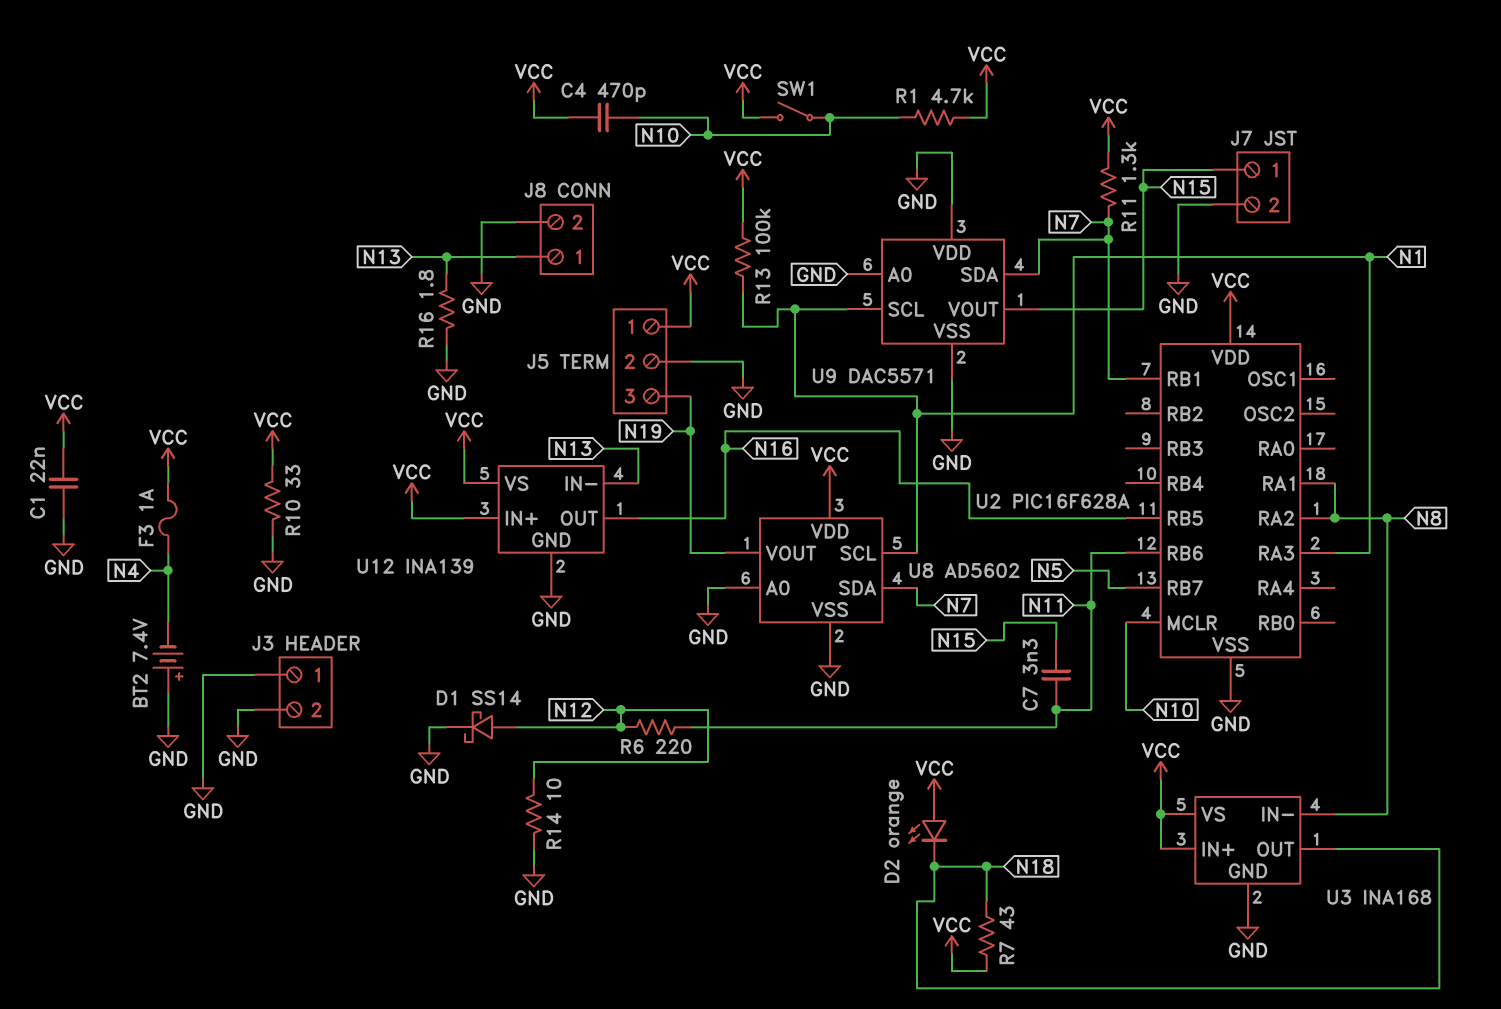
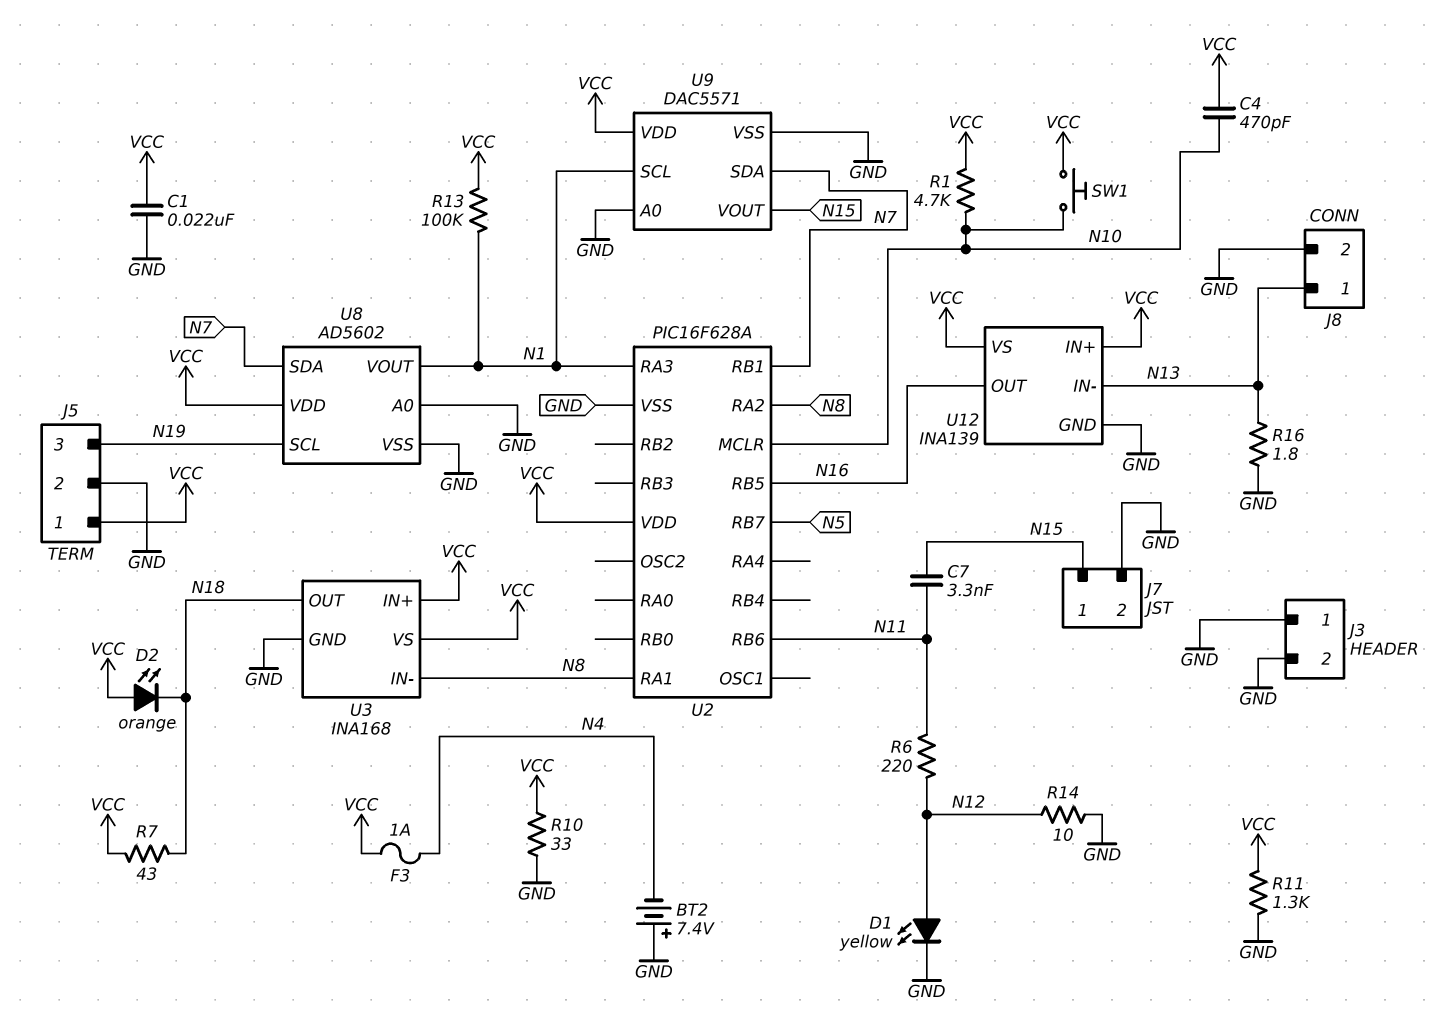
D1: schottky SS14 (A N12, K GND) -> LED yellow (A N12, K GND)
R11: 1.3k (N7, VCC) -> 1.3k (GND, VCC)
SW1: switch (N10, VCC) -> button (N10, VCC)
U8 pin SCL: N1 -> N19
U8 pin VOUT: N19 -> N1
U9 pin VDD: GND -> VCC

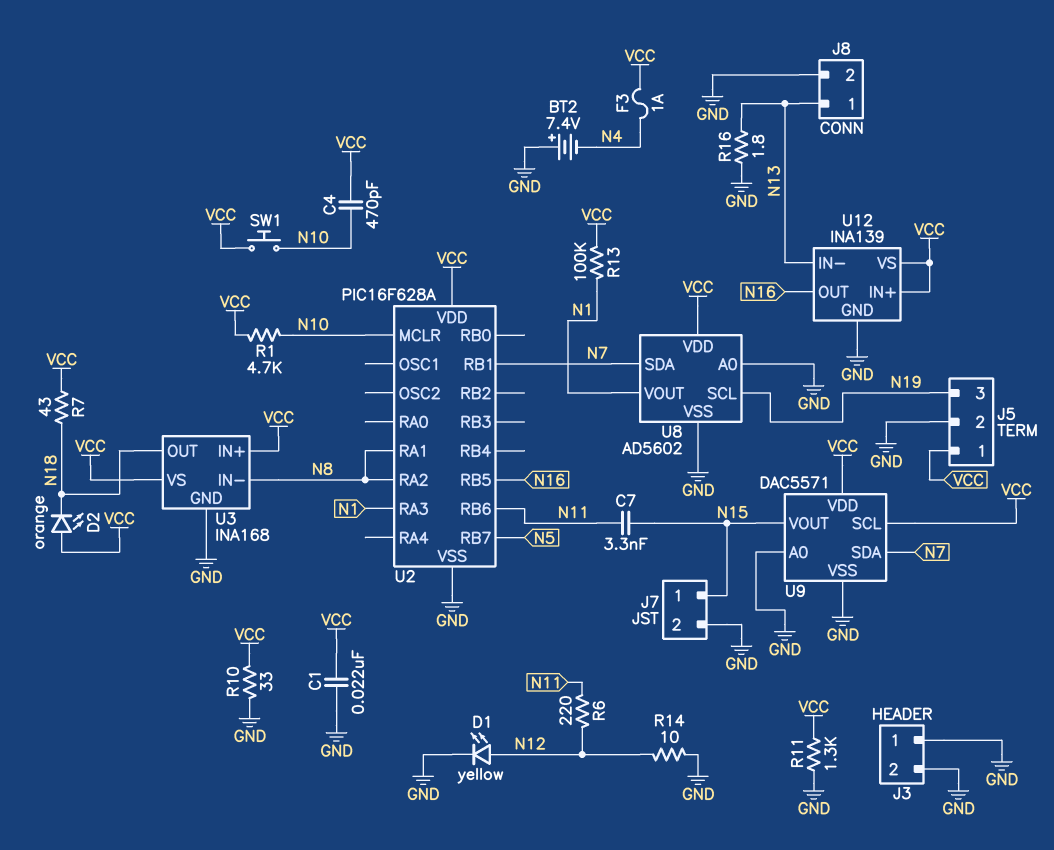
U9 pin SCL: N1 -> VCC

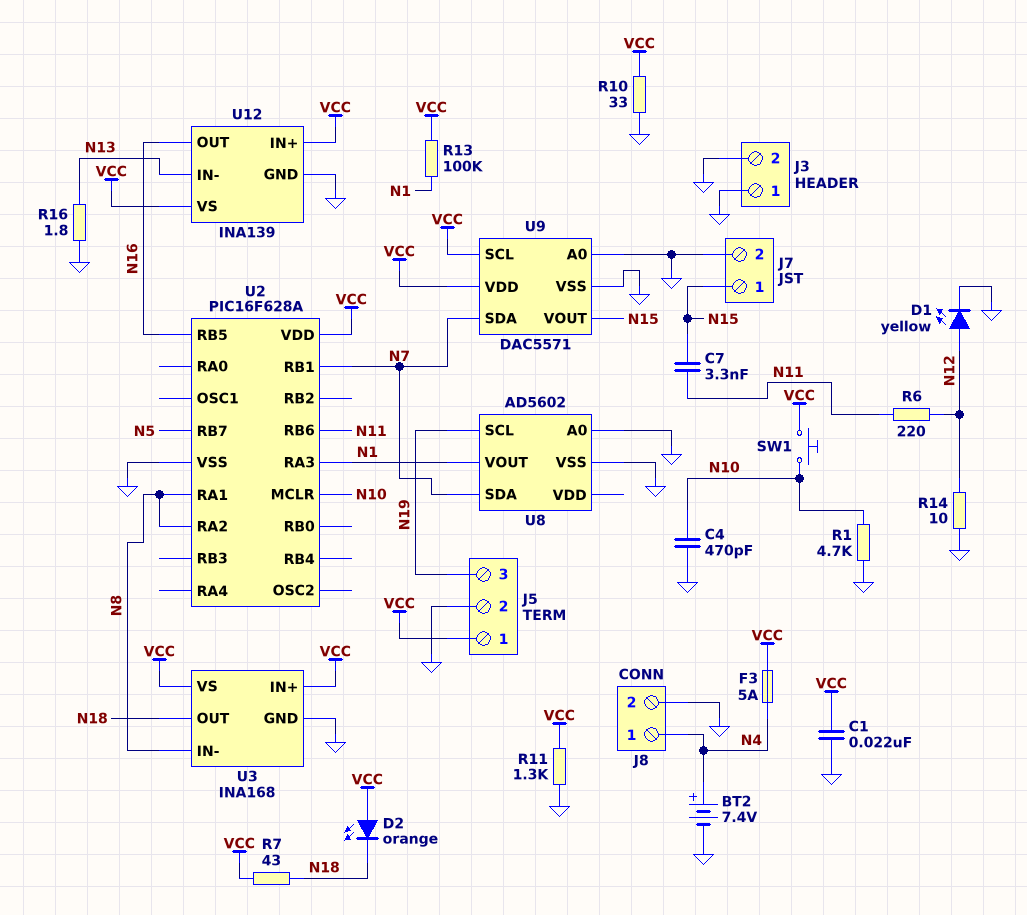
BT2: 7.4V (plus GND, minus N4) -> 7.4V (plus N4, minus GND)
C4: 470pF (N10, VCC) -> 470pF (GND, N10)
F3: 1A (N4, VCC) -> 5A (N4, VCC)
J8 pin 1: N13 -> N4
R1: 4.7k (N10, VCC) -> 4.7k (GND, N10)
U8 pin VDD: VCC -> none

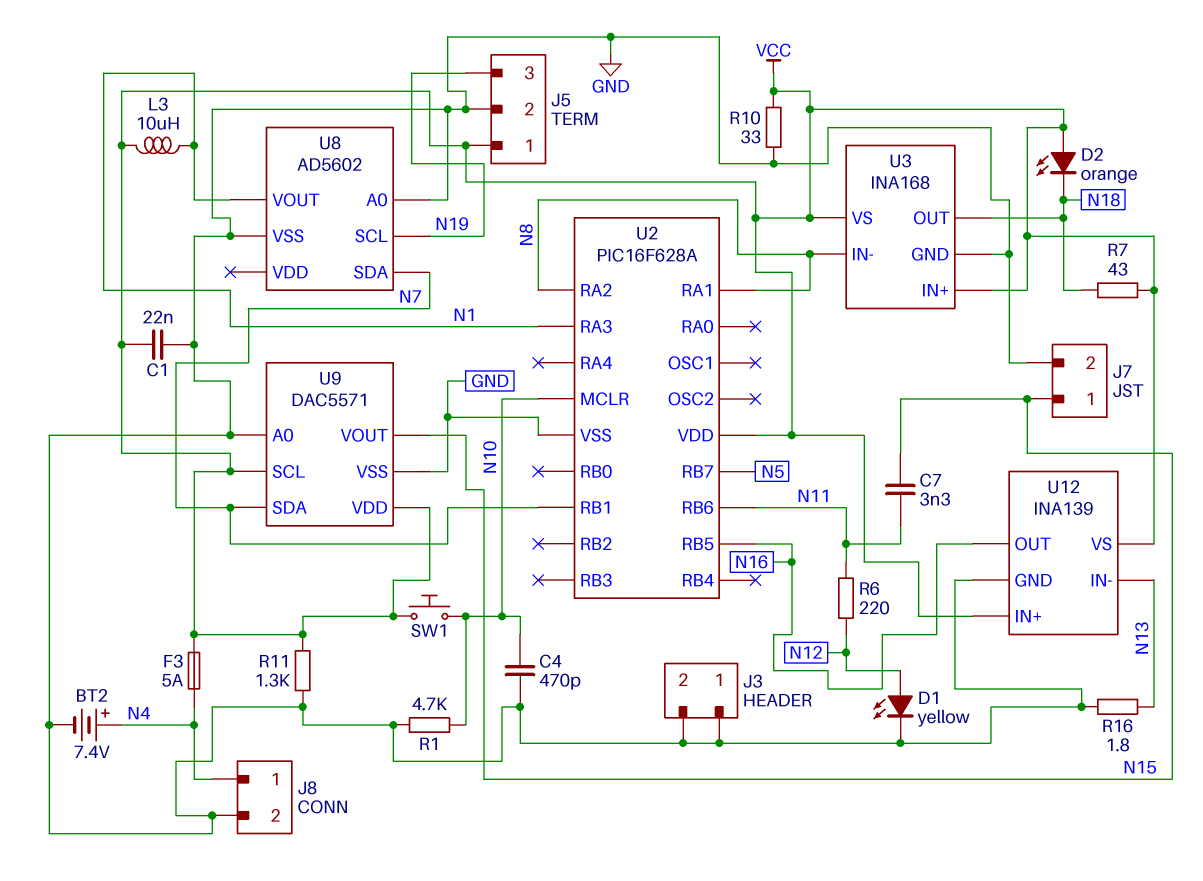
L3: none -> 10uH (N1, VCC)
R13: 100k (N1, VCC) -> none
R14: 10 (GND, N12) -> none

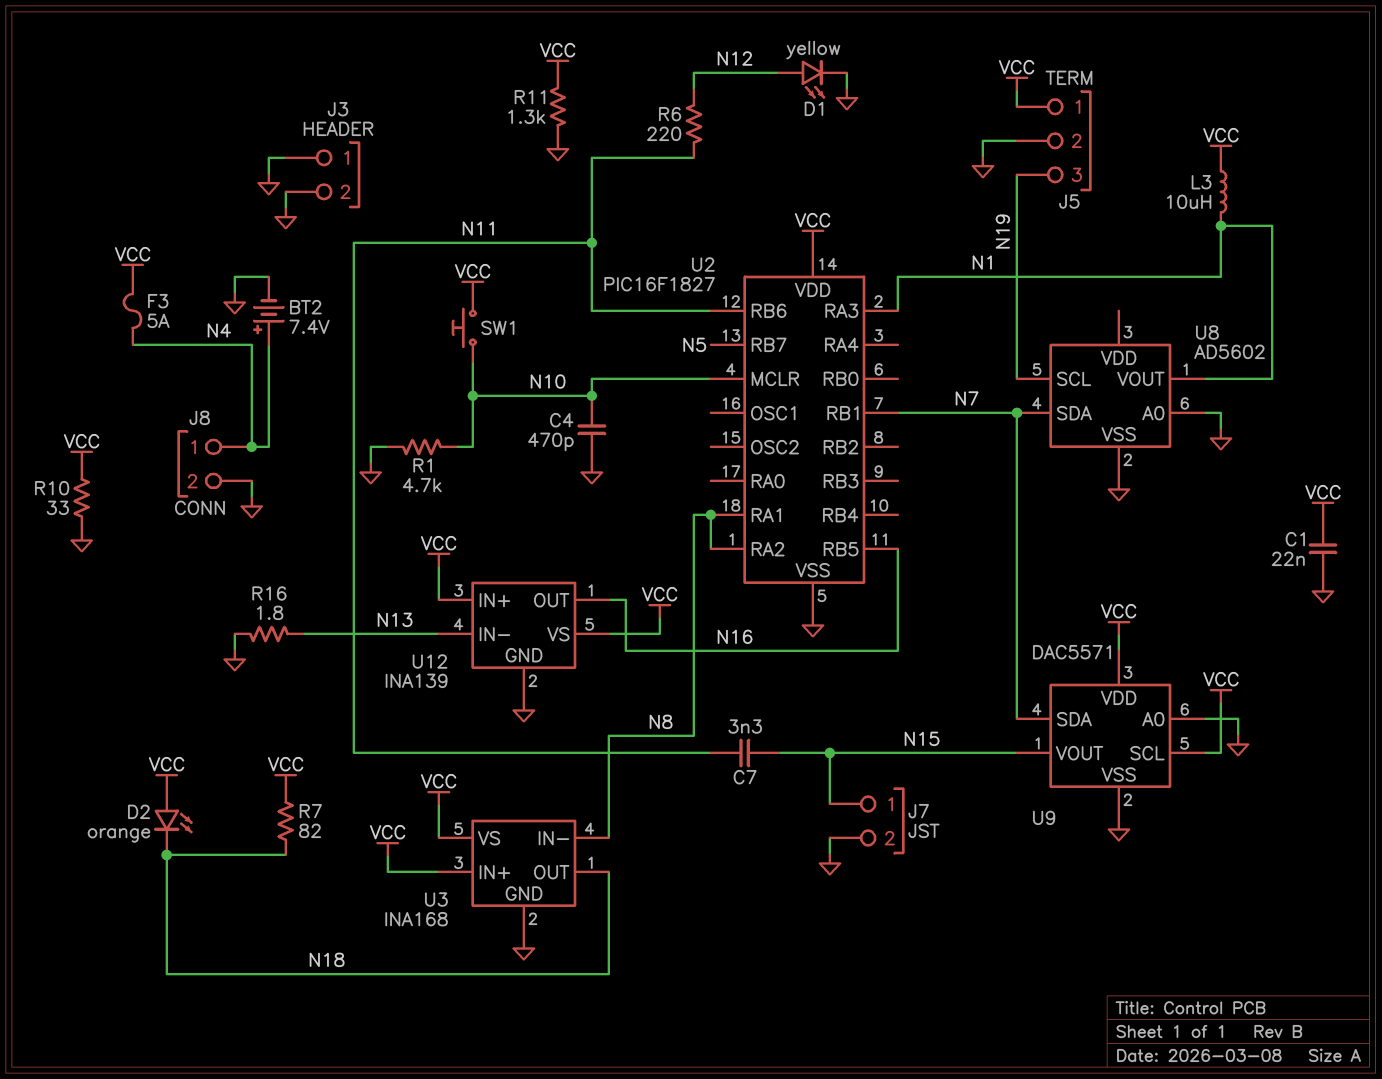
R7: 43 (N18, VCC) -> 82 (N18, VCC)
U2: PIC16F628A -> PIC16F1827

